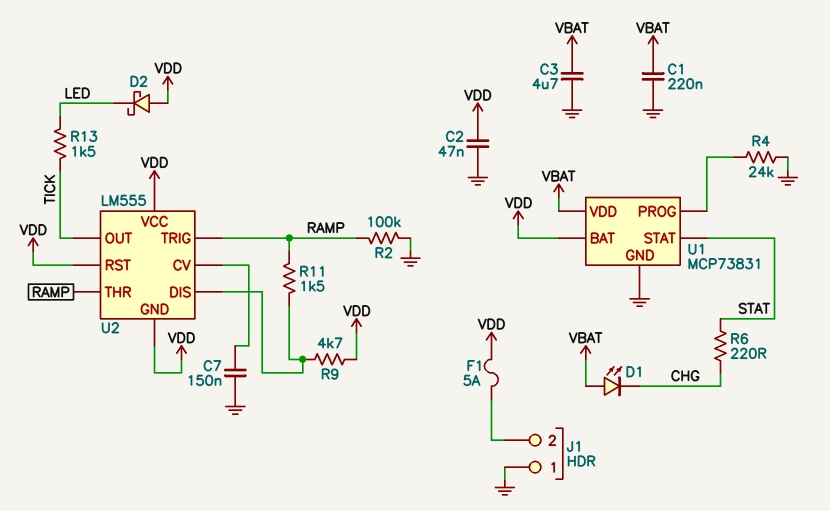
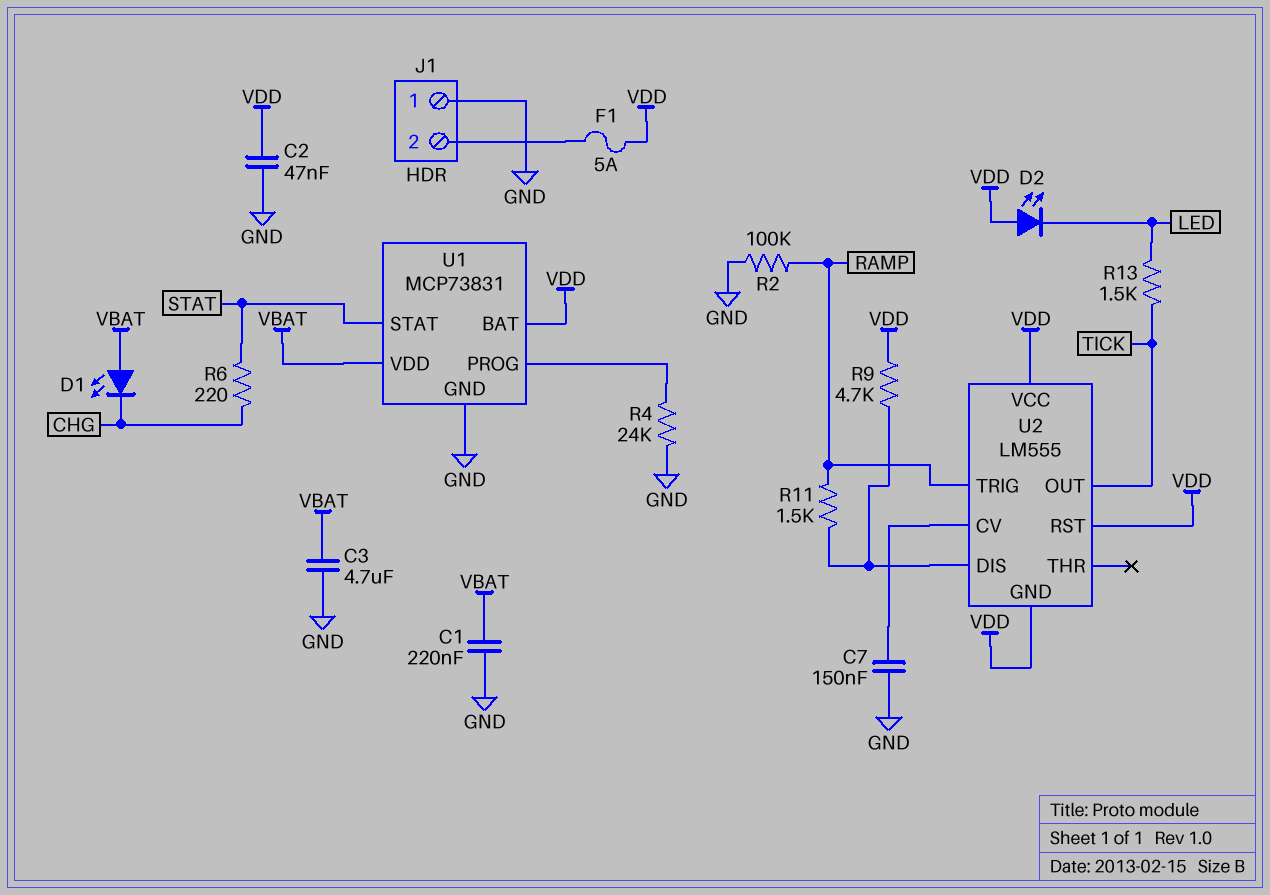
D2: schottky (A VDD, K LED) -> LED (A VDD, K LED)
U2 pin THR: RAMP -> none

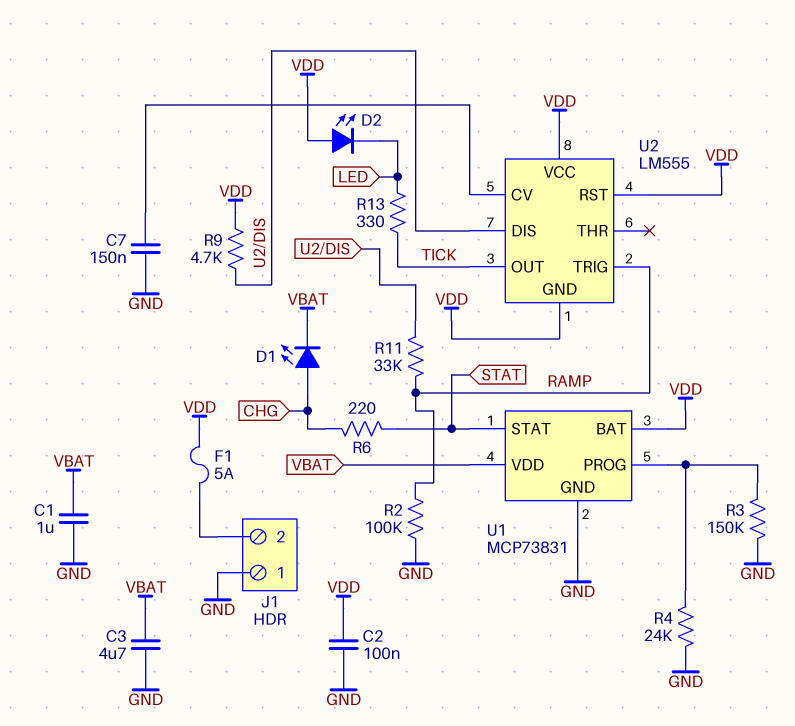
C1: 220nF (GND, VBAT) -> 1uF (GND, VBAT)
C2: 47nF (GND, VDD) -> 100nF (GND, VDD)
D1: LED (A VBAT, K CHG) -> LED (A CHG, K VBAT)
R3: none -> 150k (GND, U1/PROG)
R11: 1.5k (RAMP, U2/DIS) -> 33k (RAMP, U2/DIS)
R13: 1.5k (LED, TICK) -> 330 (LED, TICK)

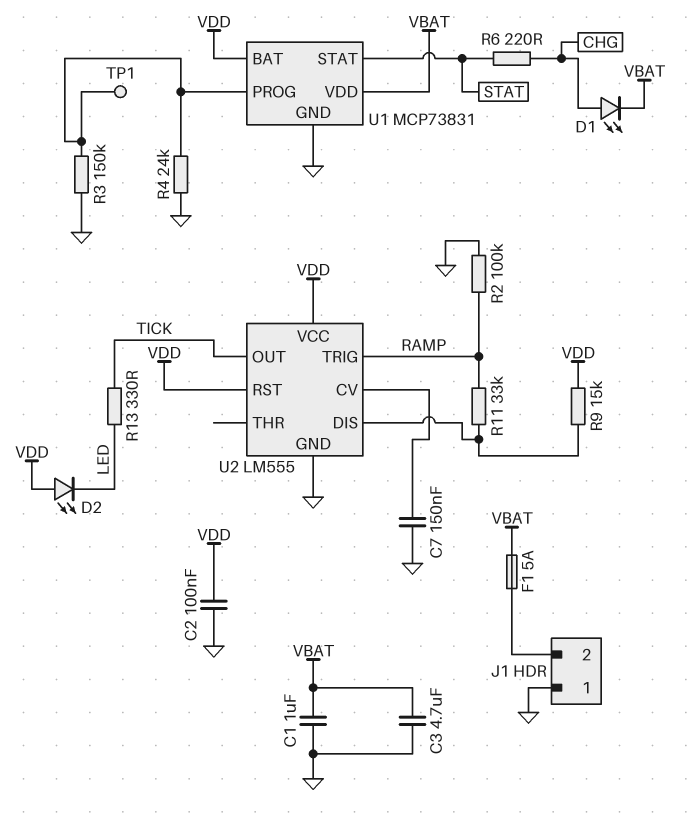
F1: 5A (J1/2, VDD) -> 5A (J1/2, VBAT)
R9: 4.7k (U2/DIS, VDD) -> 15k (U2/DIS, VDD)
TP1: none -> test point (U1/PROG)
U2 pin GND: VDD -> GND

